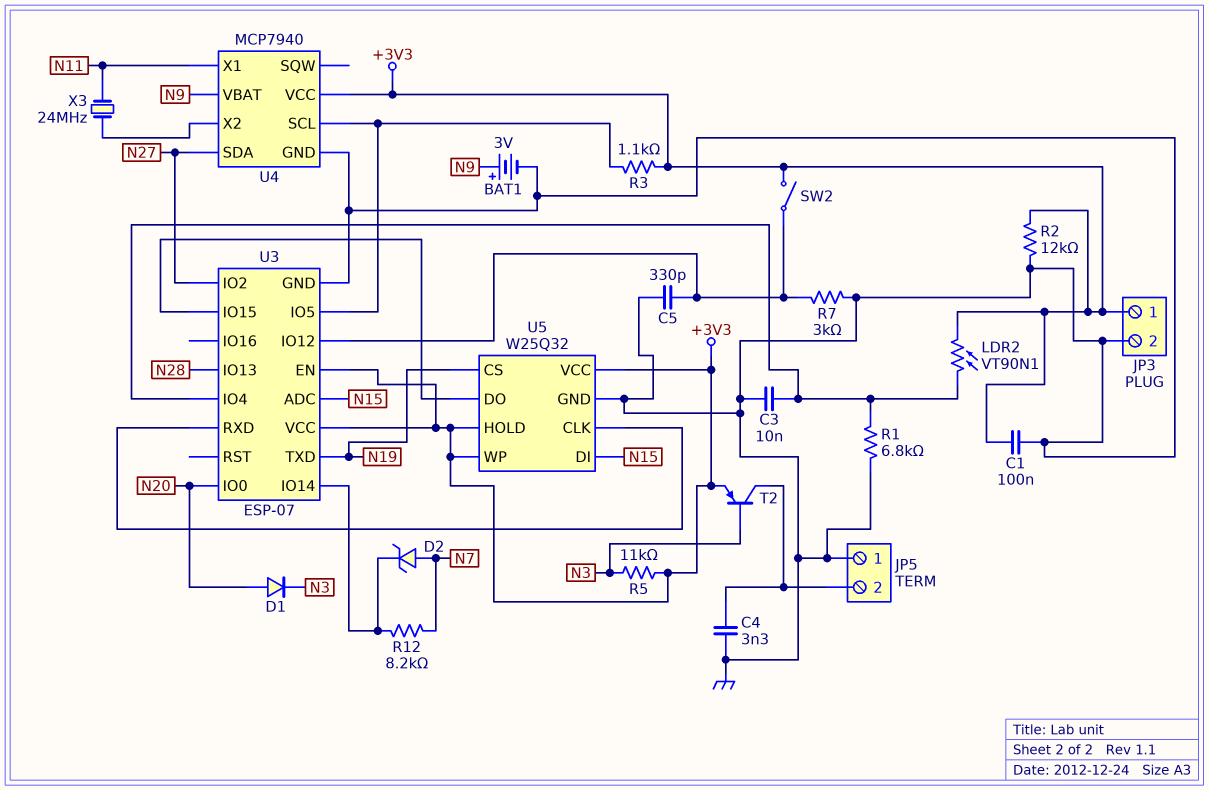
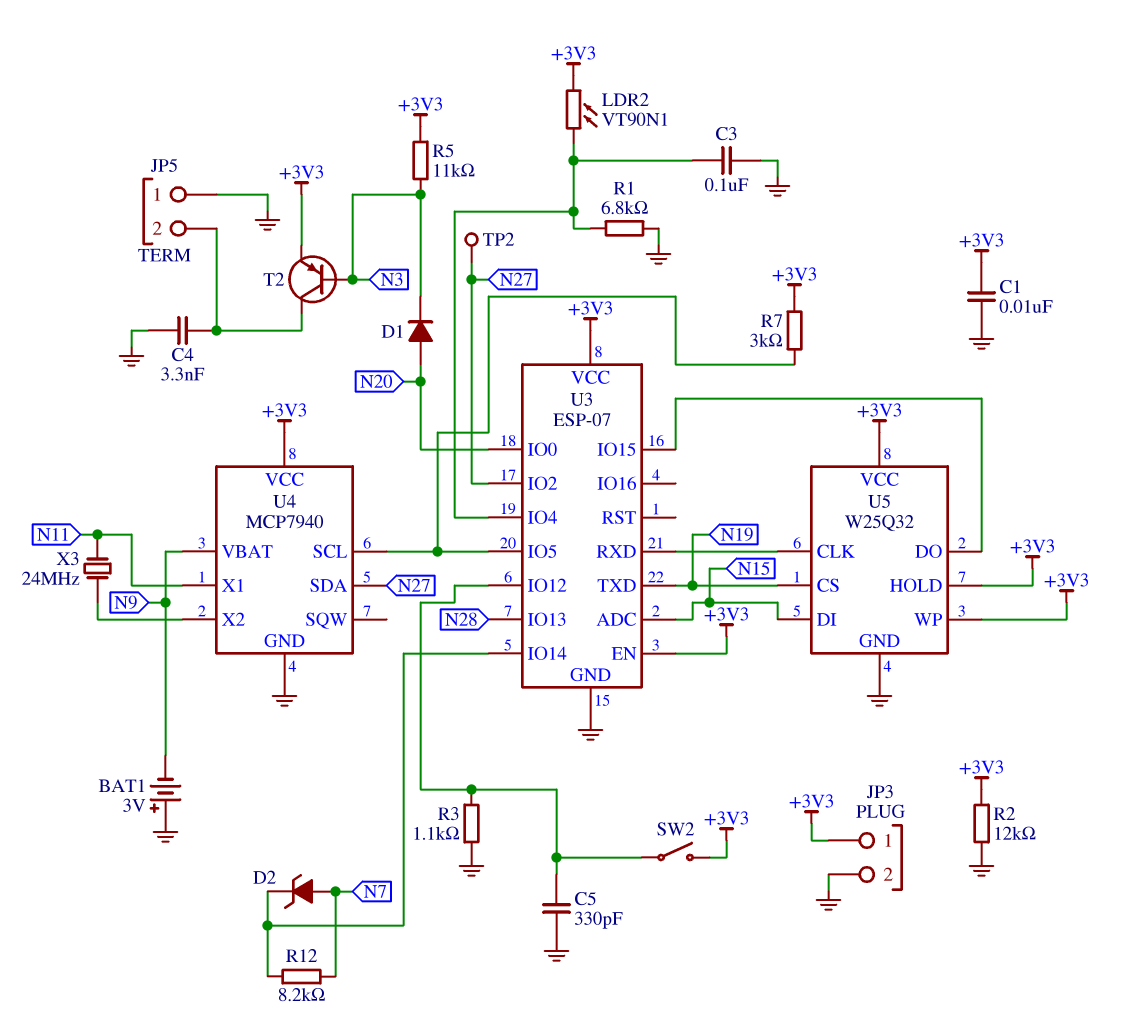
BAT1: 3V (plus N9, minus GND) -> 3V (plus GND, minus N9)
C1: 100nF (+3V3, GND) -> 10nF (+3V3, GND)
C3: 10nF (GND, U3/IO4) -> 100nF (GND, U3/IO4)
R3: 1.1k (+3V3, U3/IO5) -> 1.1k (GND, U3/IO12)
R7: 3k (GND, U3/IO12) -> 3k (+3V3, U3/IO5)
TP2: none -> test point (N27)

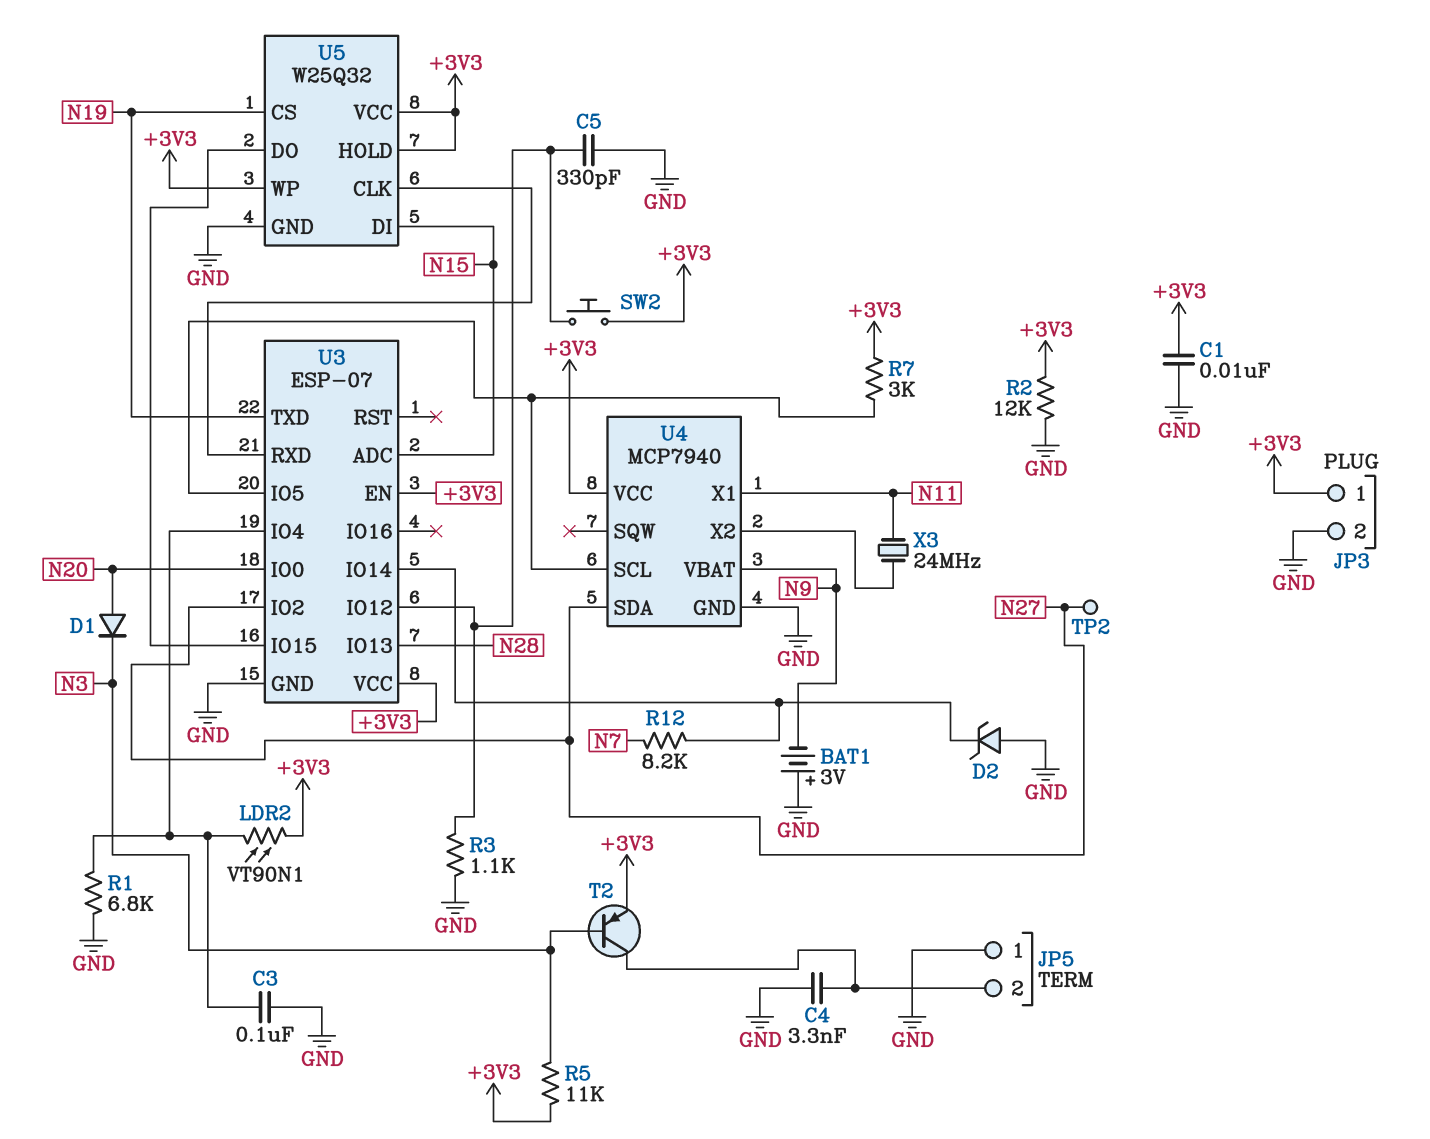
D2: zener (A N7, K U3/IO14) -> zener (A GND, K U3/IO14)
SW2: switch (+3V3, U3/IO12) -> button (+3V3, U3/IO12)

